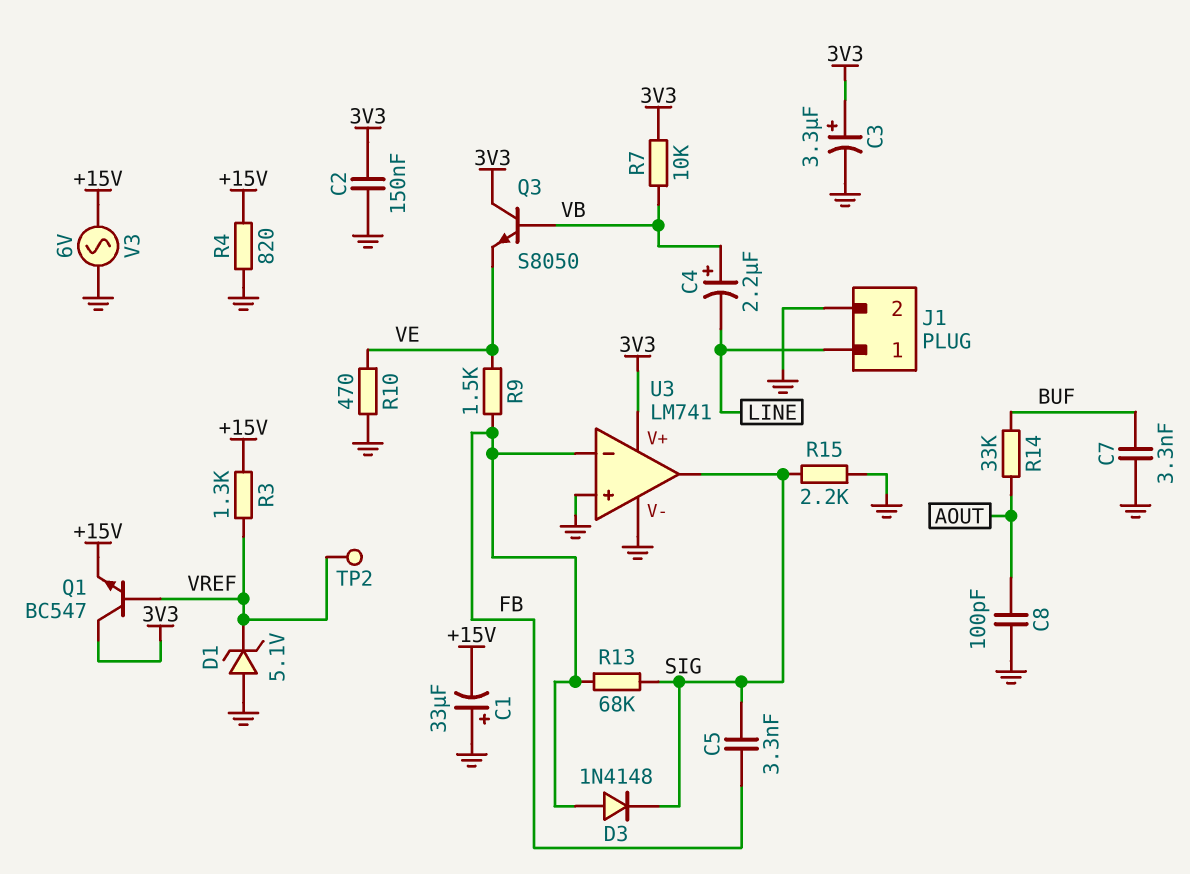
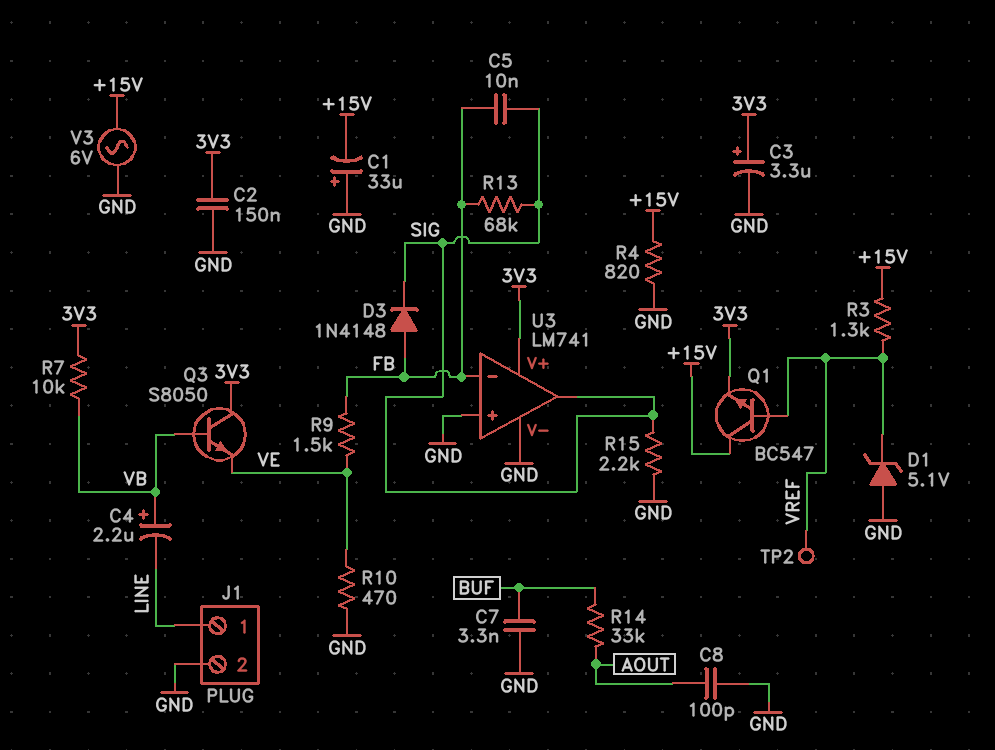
C5: 3.3nF (FB, SIG) -> 10nF (FB, SIG)
Q1: NPN BC547 (B VREF, C 3V3, E +15V) -> NPN BC547 (B VREF, C +15V, E 3V3)

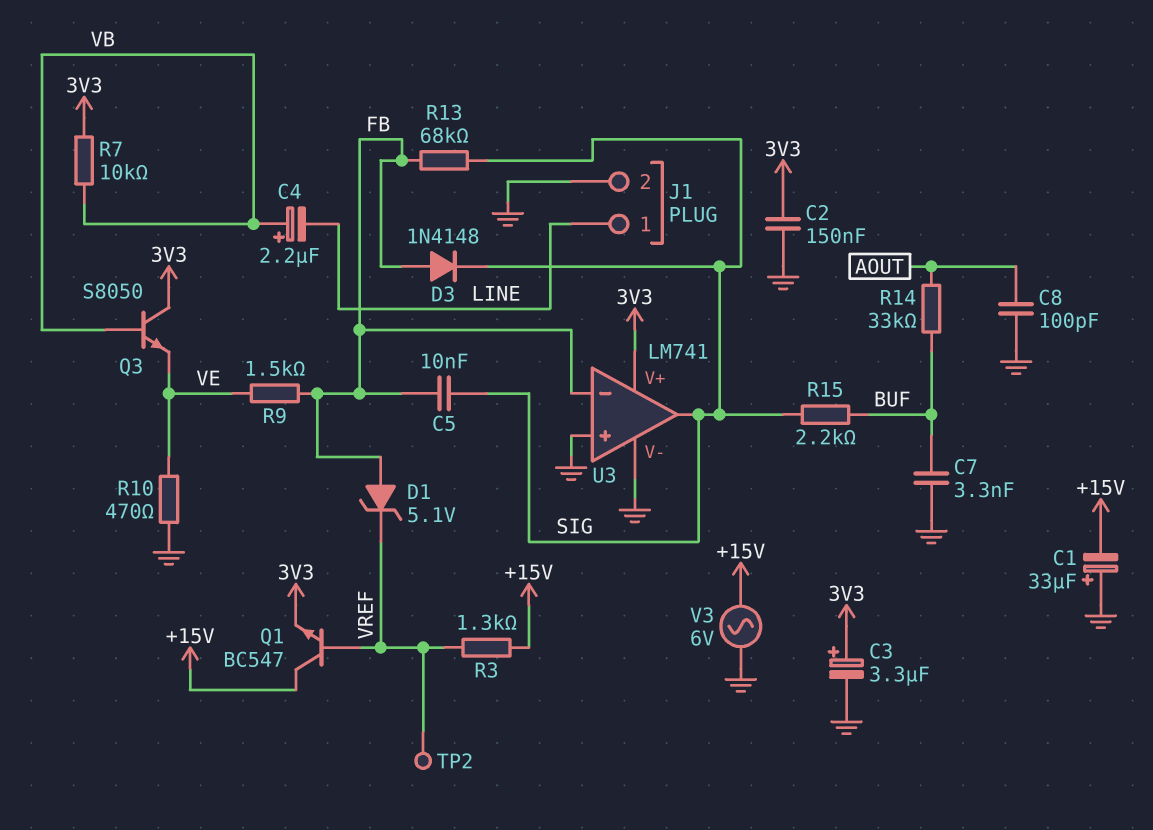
D1: zener 5.1V (A GND, K VREF) -> zener 5.1V (A FB, K VREF)
R4: 820 (+15V, GND) -> none
R15: 2.2k (GND, SIG) -> 2.2k (BUF, SIG)

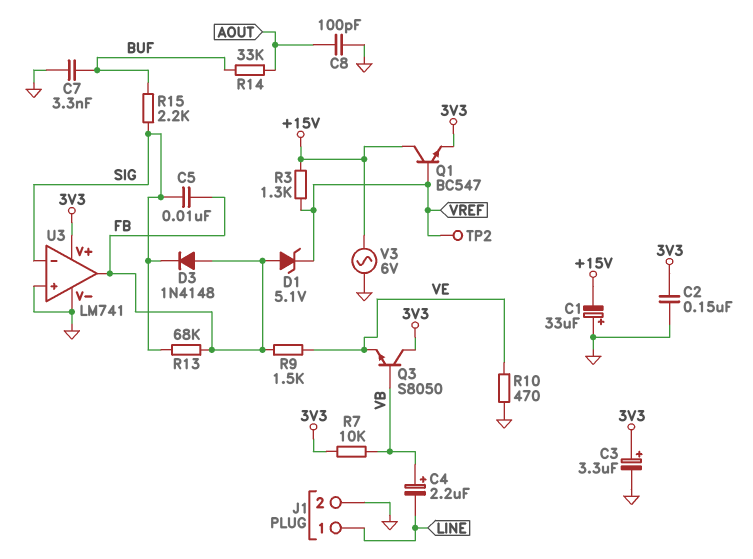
U3 pin in-: FB -> SIG
U3 pin out: SIG -> FB

